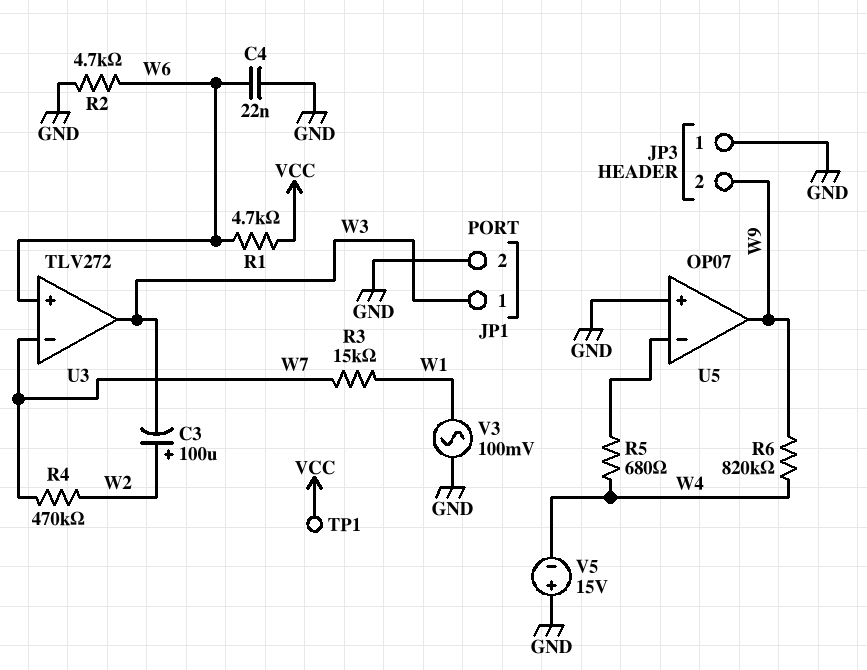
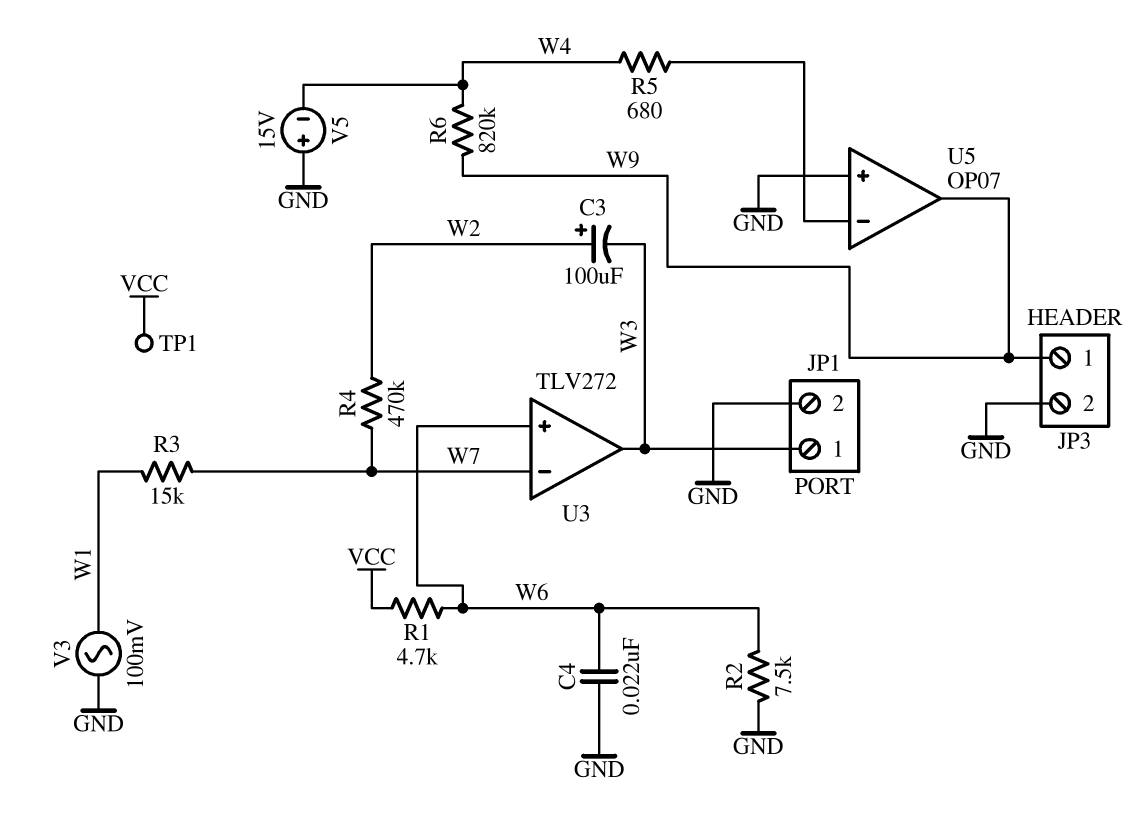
JP3 pin 1: GND -> W9
JP3 pin 2: W9 -> GND
R2: 4.7k (GND, W6) -> 7.5k (GND, W6)

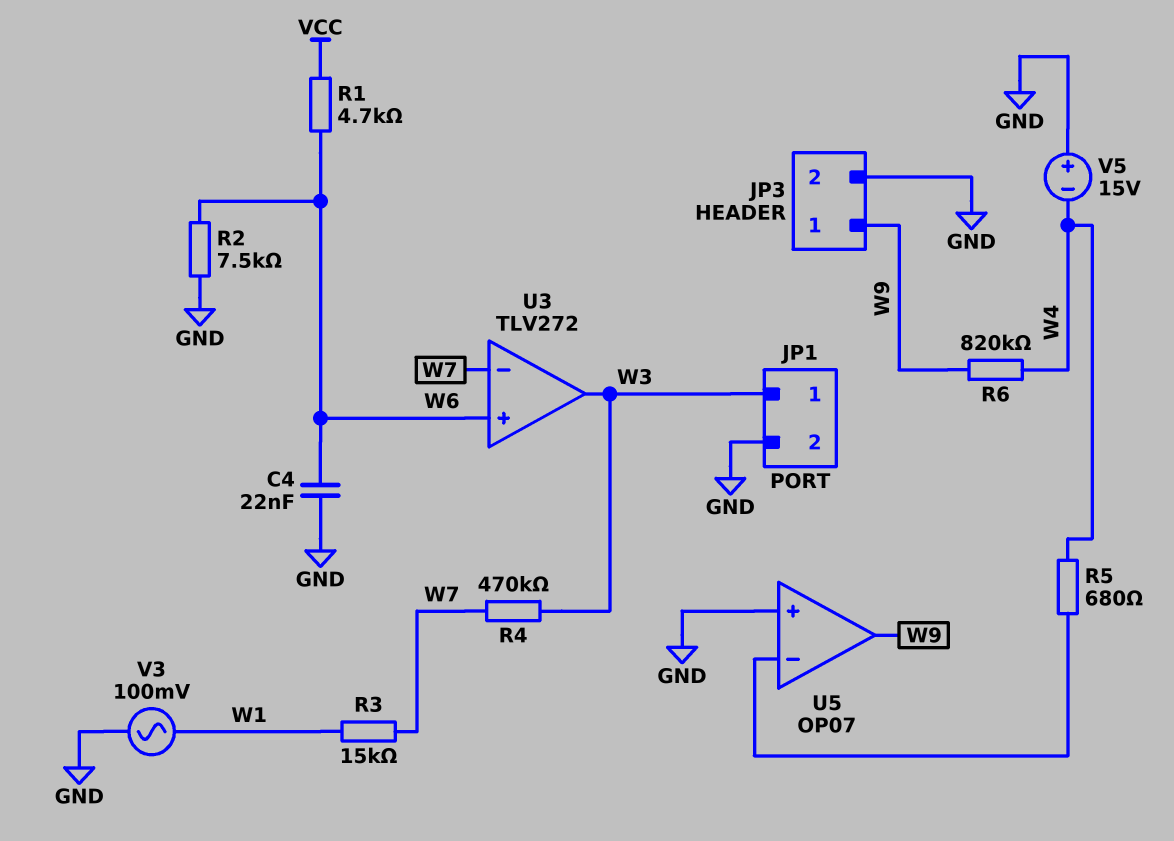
C3: 100uF (plus W2, minus W3) -> none
R4: 470k (W2, W7) -> 470k (W3, W7)
TP1: test point (VCC) -> none

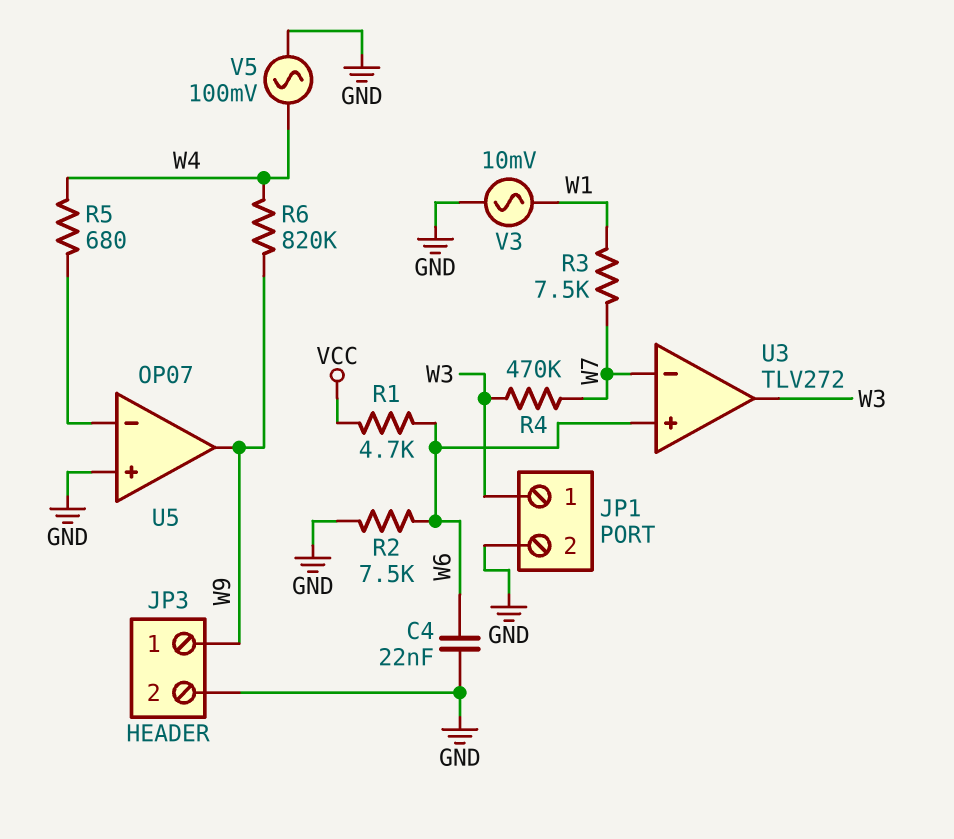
R3: 15k (W1, W7) -> 7.5k (W1, W7)
V3: AC 100mV (GND, W1) -> AC 10mV (GND, W1)
V5: 15V (plus GND, minus W4) -> AC 100mV (GND, W4)

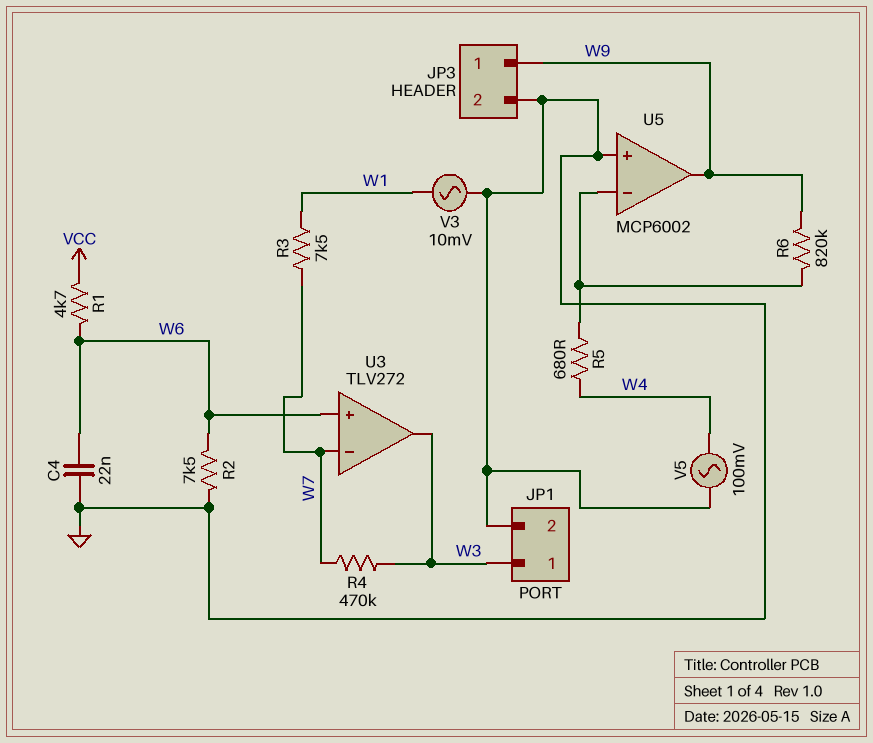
R6: 820k (W4, W9) -> 820k (U5/in-, W9)
U5: OP07 -> MCP6002

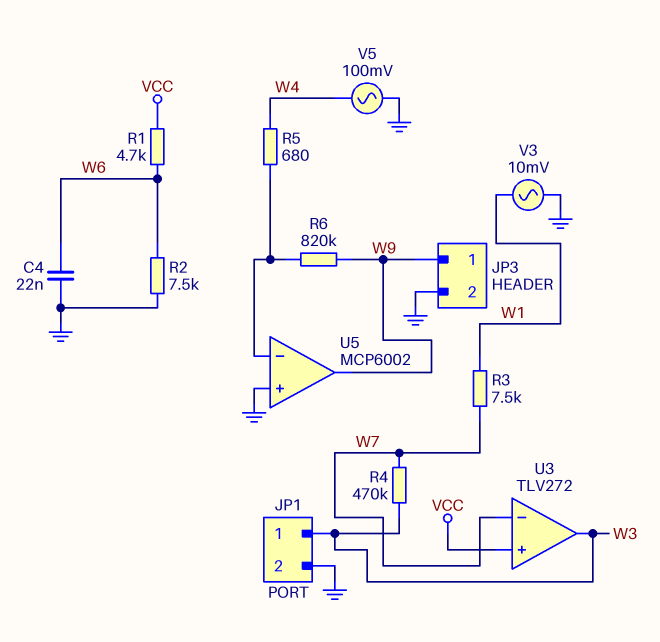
U3 pin in+: W6 -> VCC

